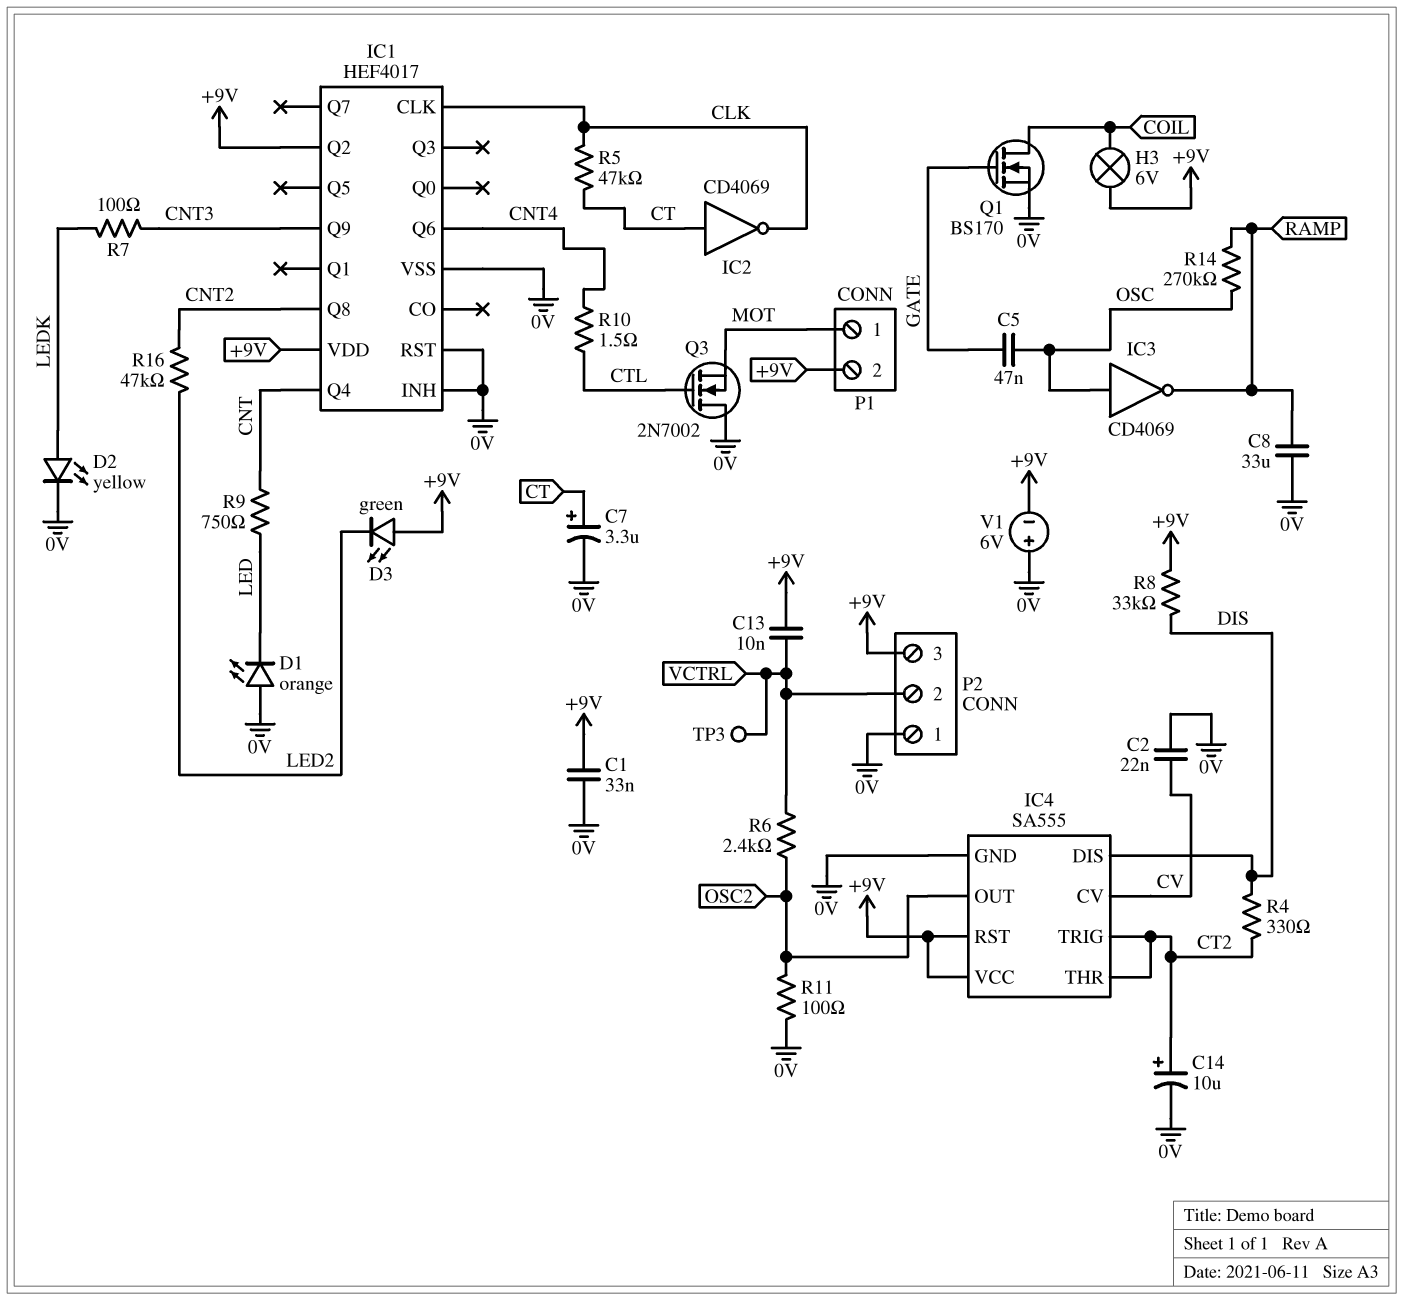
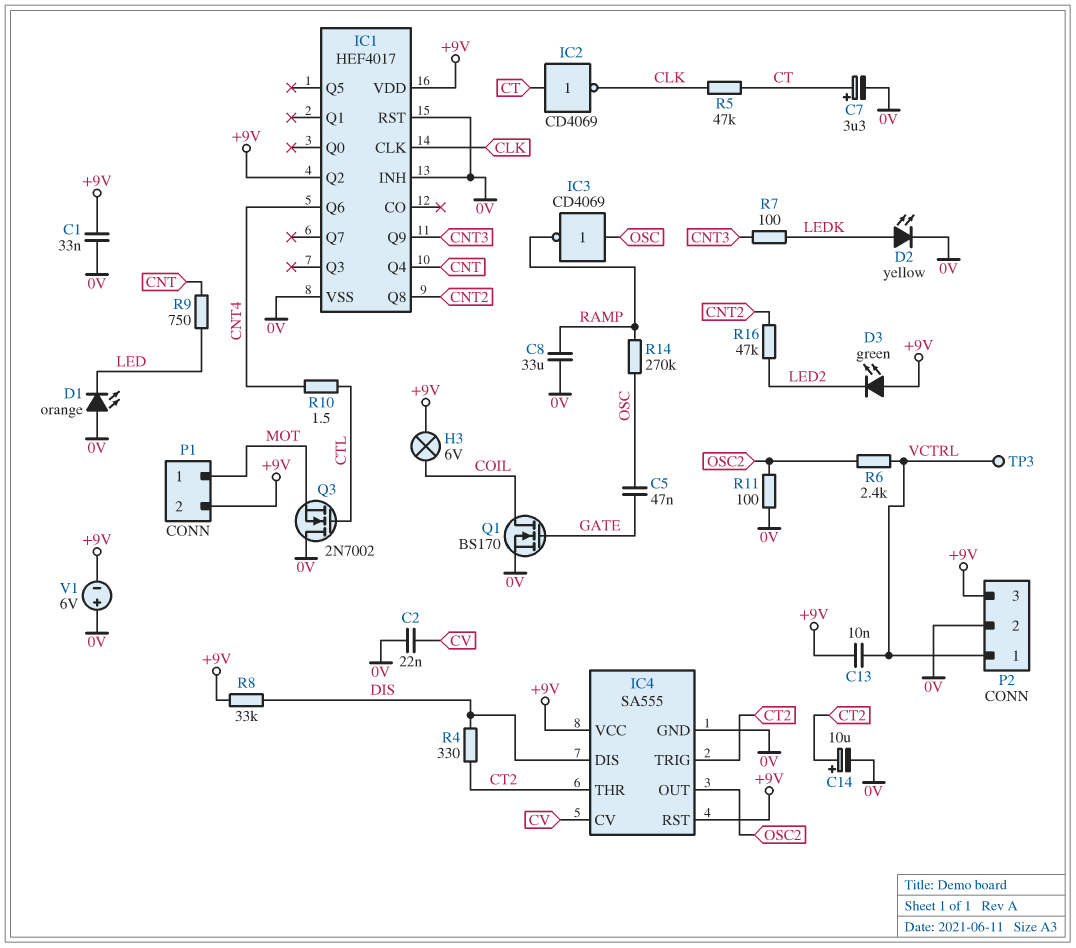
P2 pin 1: 0V -> VCTRL
P2 pin 2: VCTRL -> 0V

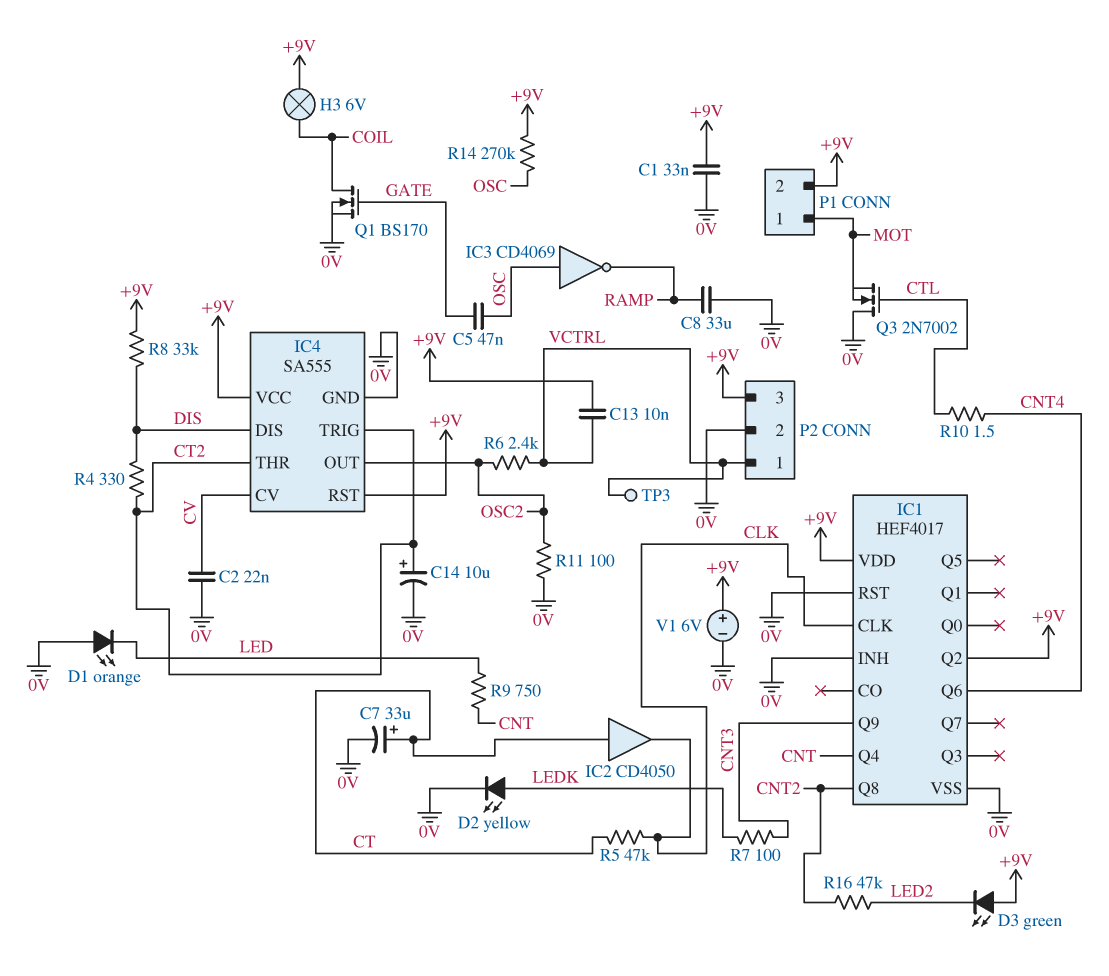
C7: 3.3uF (plus CT, minus 0V) -> 33uF (plus CT, minus 0V)
IC2: NOT CD4069 (in CT, out CLK) -> buffer CD4050 (in CT, out CLK)
R14: 270k (OSC, RAMP) -> 270k (+9V, OSC)
V1: 6V (plus 0V, minus +9V) -> 6V (plus +9V, minus 0V)

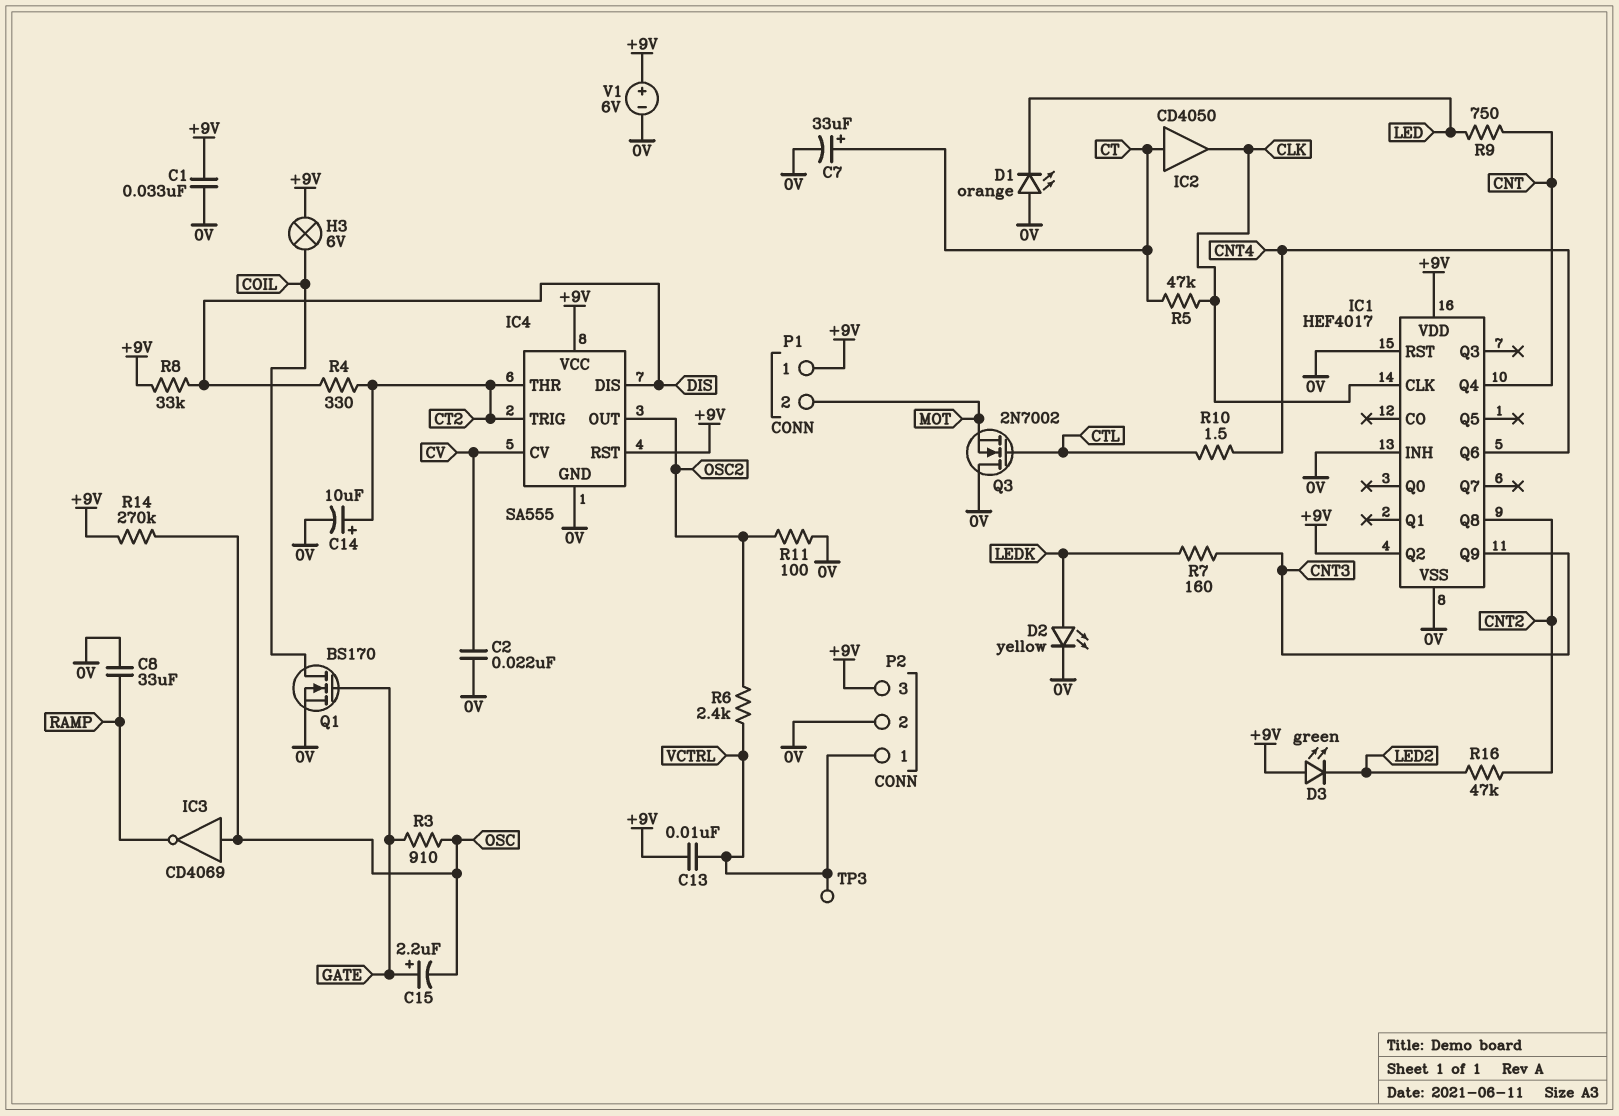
C5: 47nF (GATE, OSC) -> none
C15: none -> 2.2uF (plus GATE, minus OSC)
P1 pin 1: MOT -> +9V
P1 pin 2: +9V -> MOT
R3: none -> 910 (GATE, OSC)
R7: 100 (CNT3, LEDK) -> 160 (CNT3, LEDK)

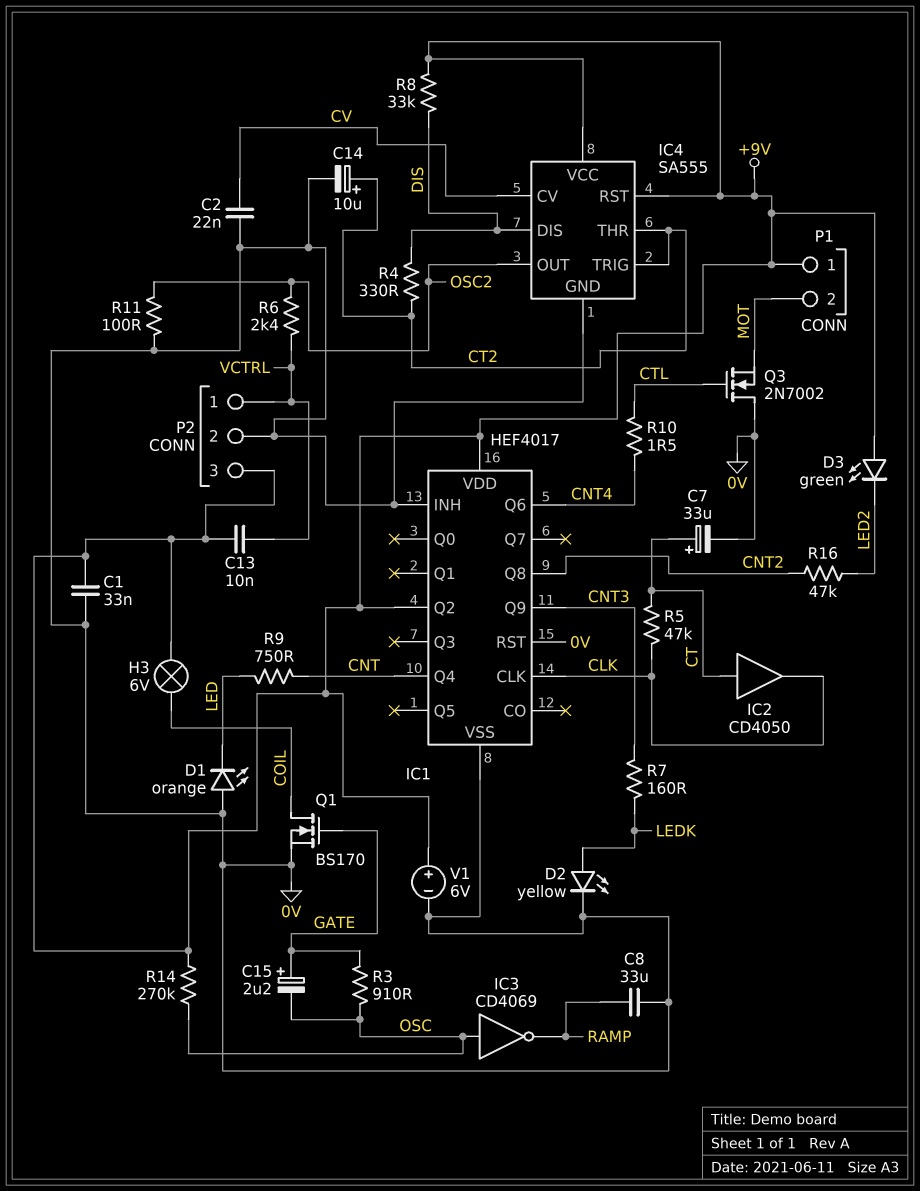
TP3: test point (VCTRL) -> none

